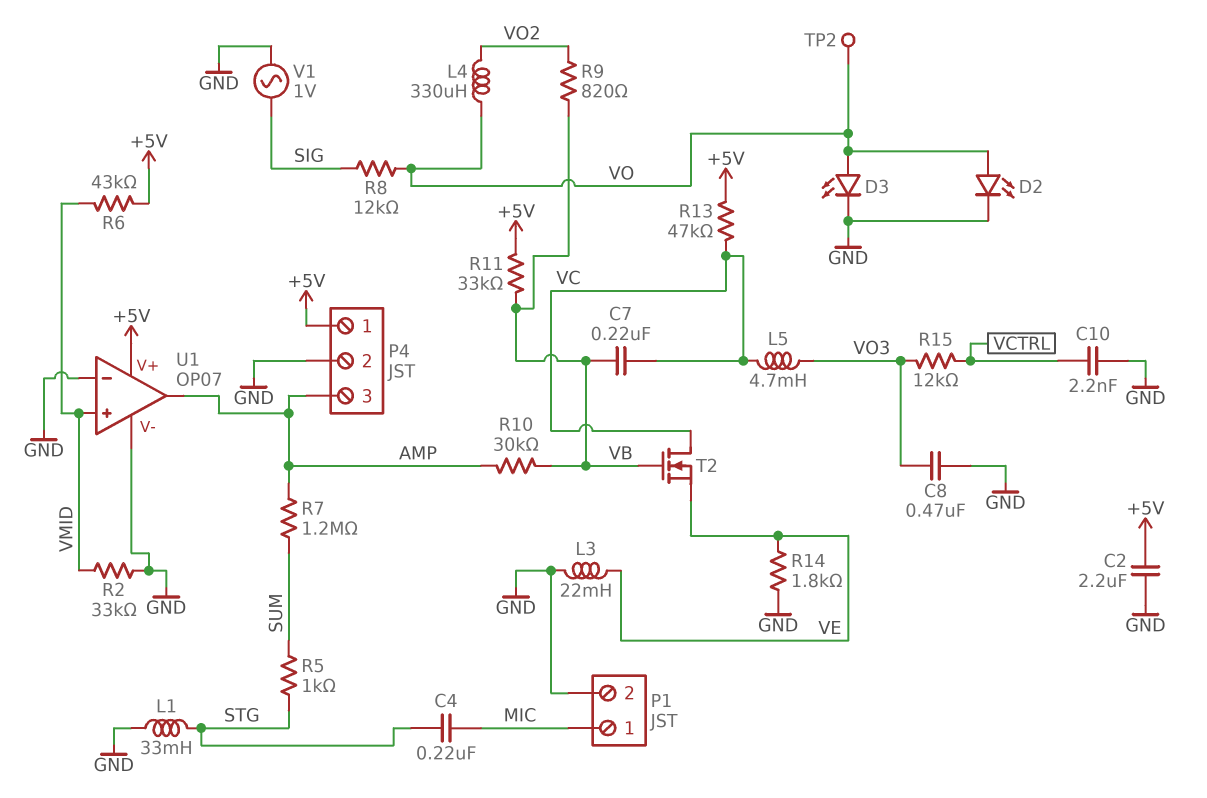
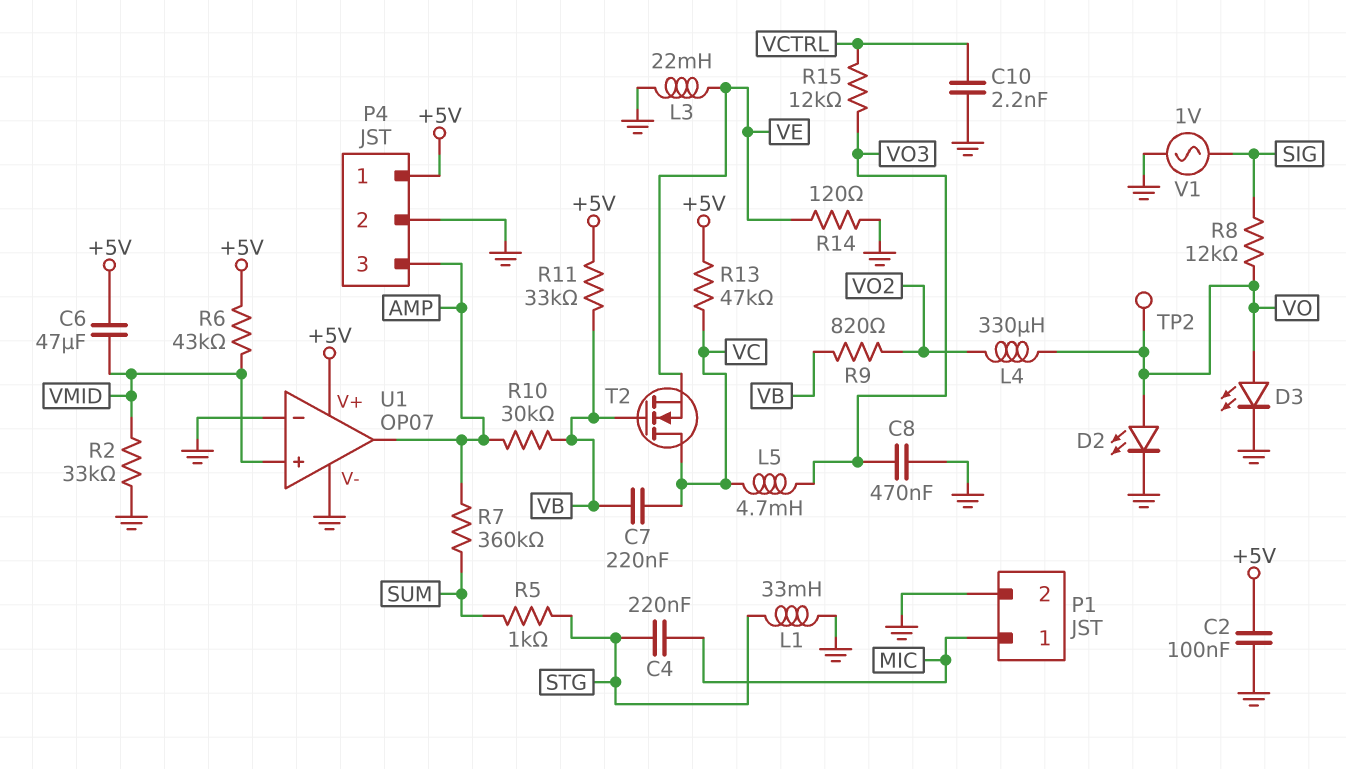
C2: 2.2uF (+5V, GND) -> 100nF (+5V, GND)
C6: none -> 47uF (+5V, VMID)
R7: 1.2M (AMP, SUM) -> 360k (AMP, SUM)
R14: 1.8k (GND, VE) -> 120 (GND, VE)

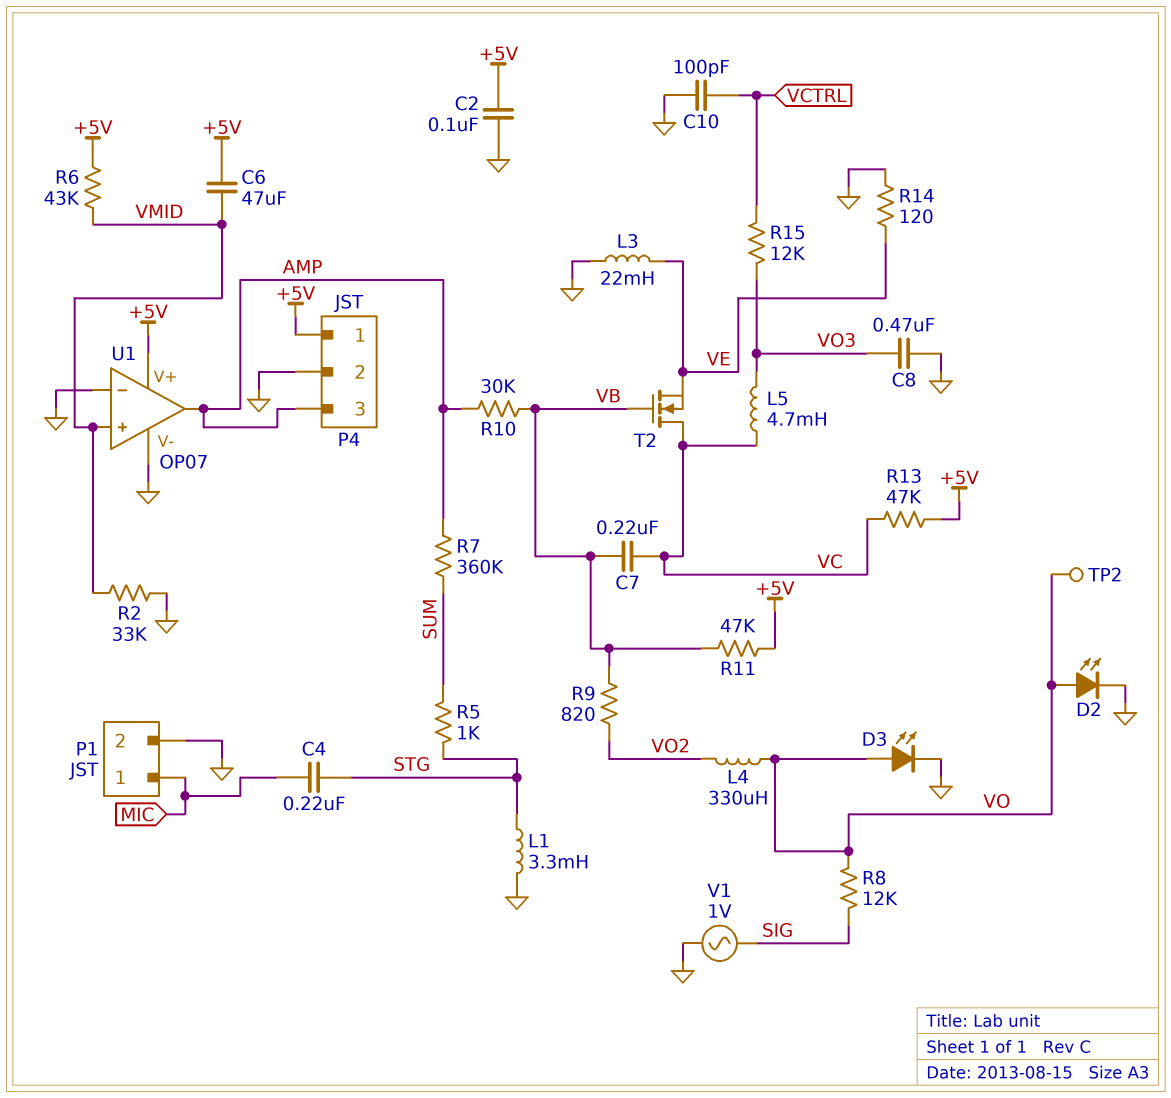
C10: 2.2nF (GND, VCTRL) -> 100pF (GND, VCTRL)
L1: 33mH (GND, STG) -> 3.3mH (GND, STG)
R11: 33k (+5V, VB) -> 47k (+5V, VB)

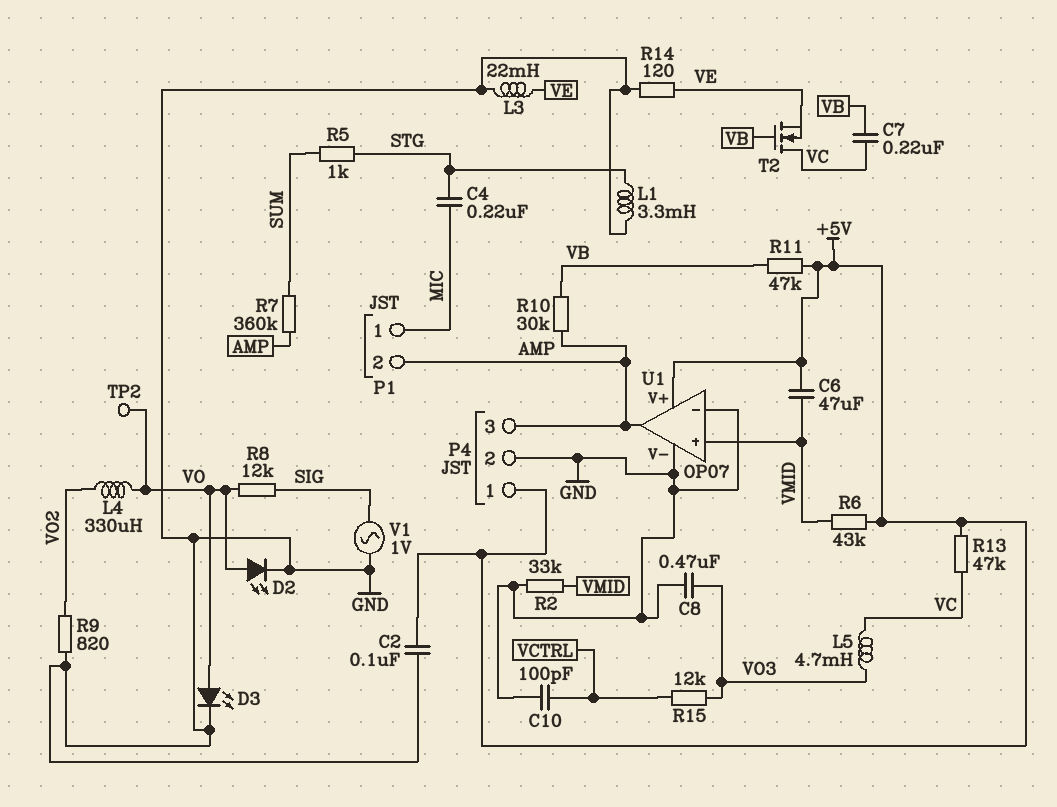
P1 pin 2: GND -> AMP
R9: 820 (VB, VO2) -> 820 (GND, VO2)

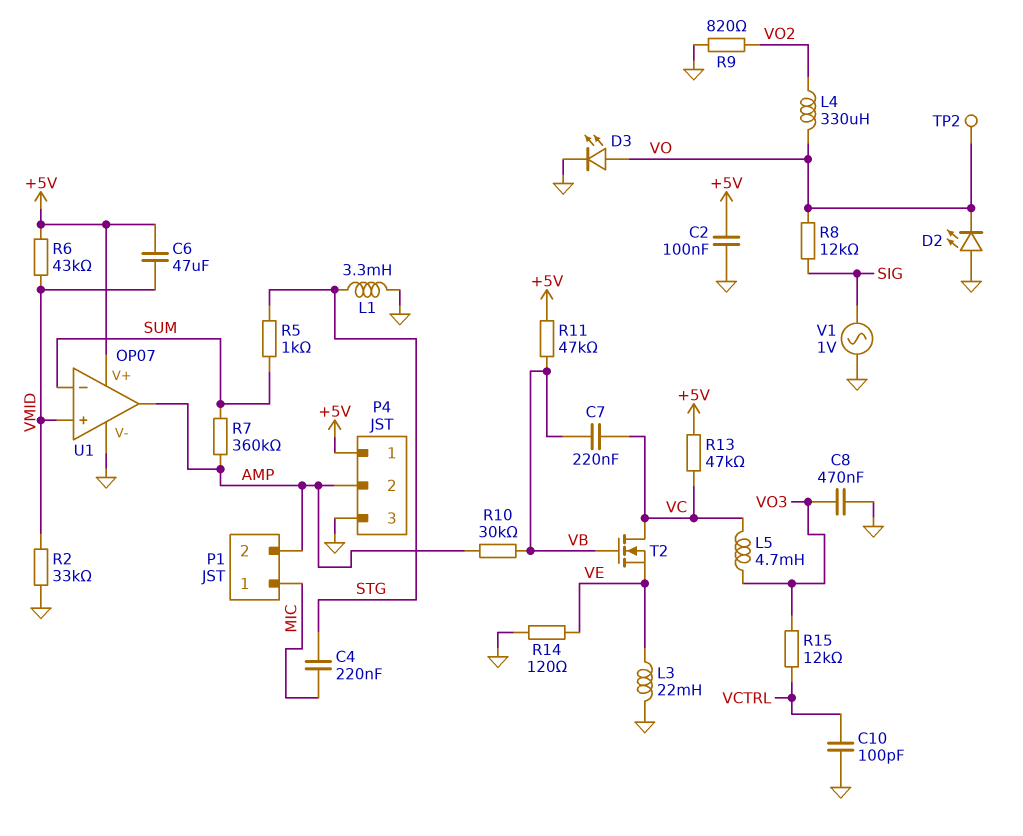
D2: LED (A VO, K GND) -> LED (A GND, K VO)
P4 pin 2: GND -> AMP
P4 pin 3: AMP -> GND
U1 pin in-: GND -> SUM

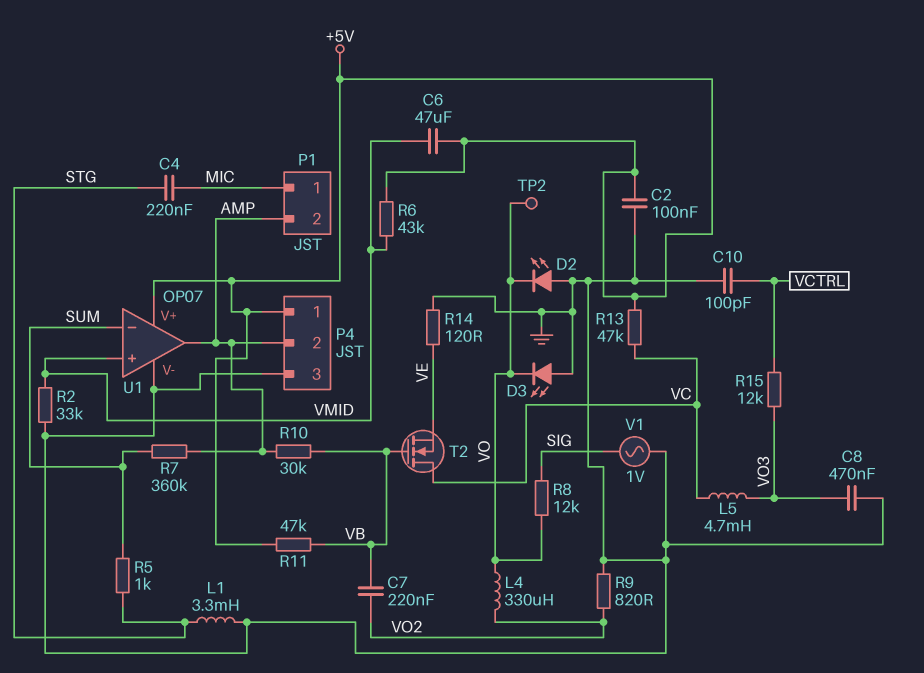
C7: 220nF (VB, VC) -> 220nF (VB, VO2)
D3: LED (A VO, K GND) -> LED (A GND, K VO)
L3: 22mH (GND, VE) -> none

